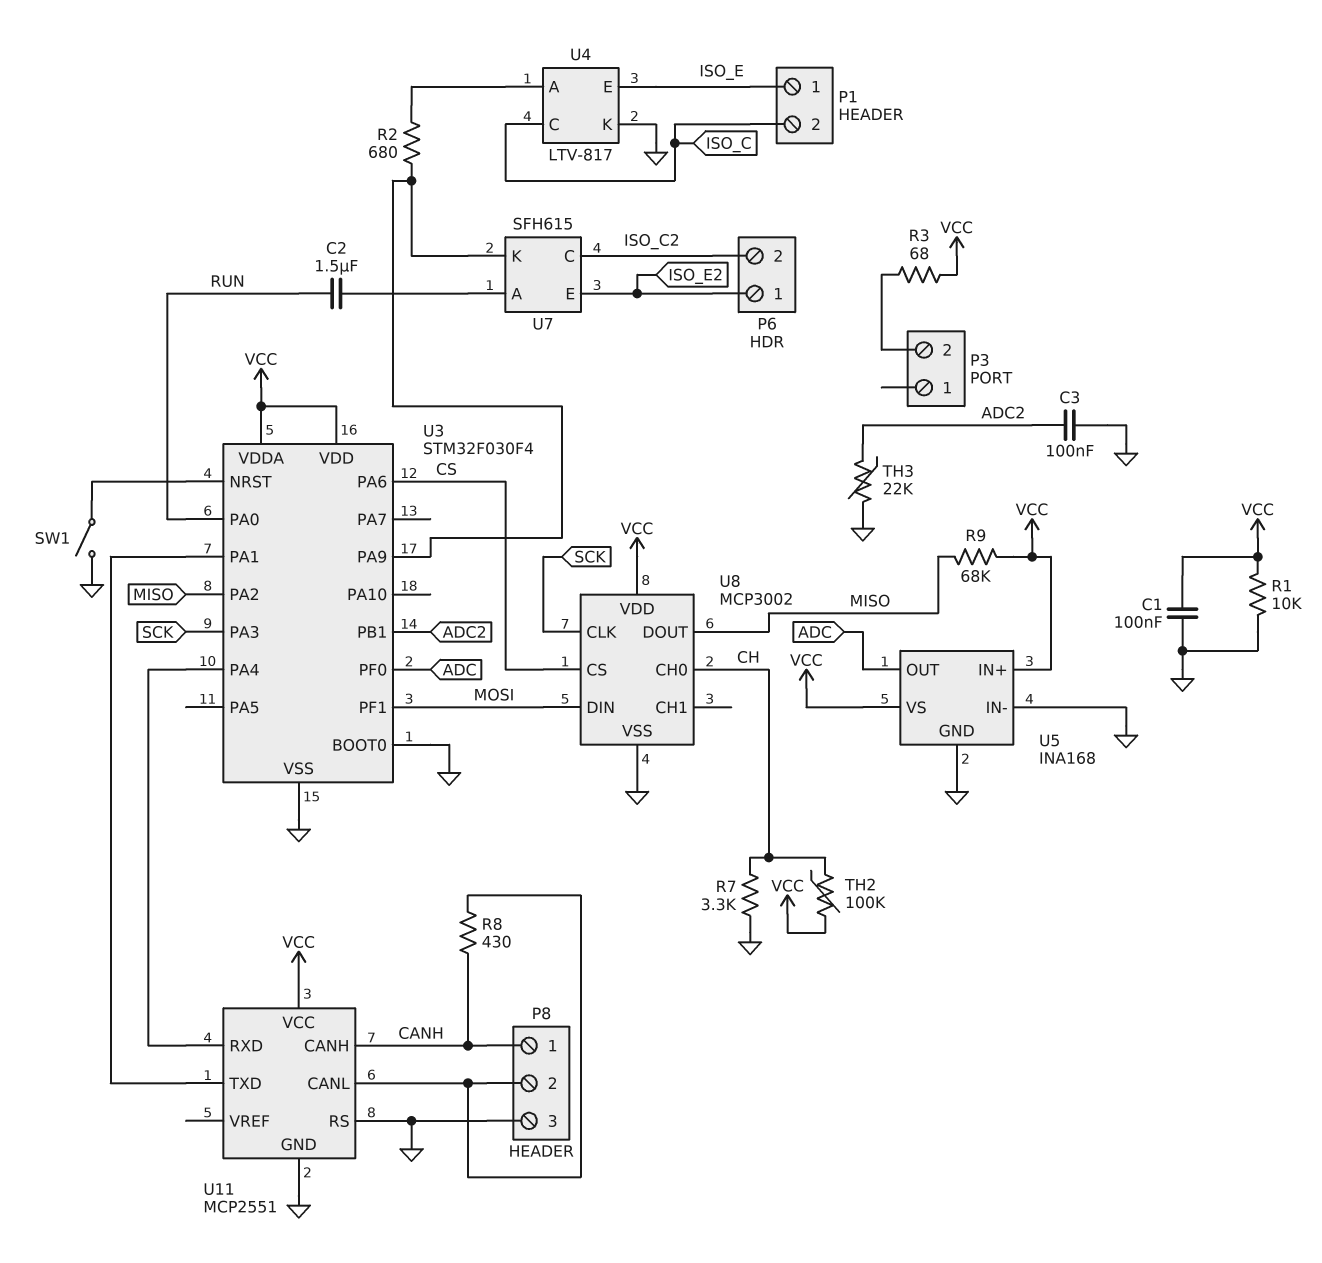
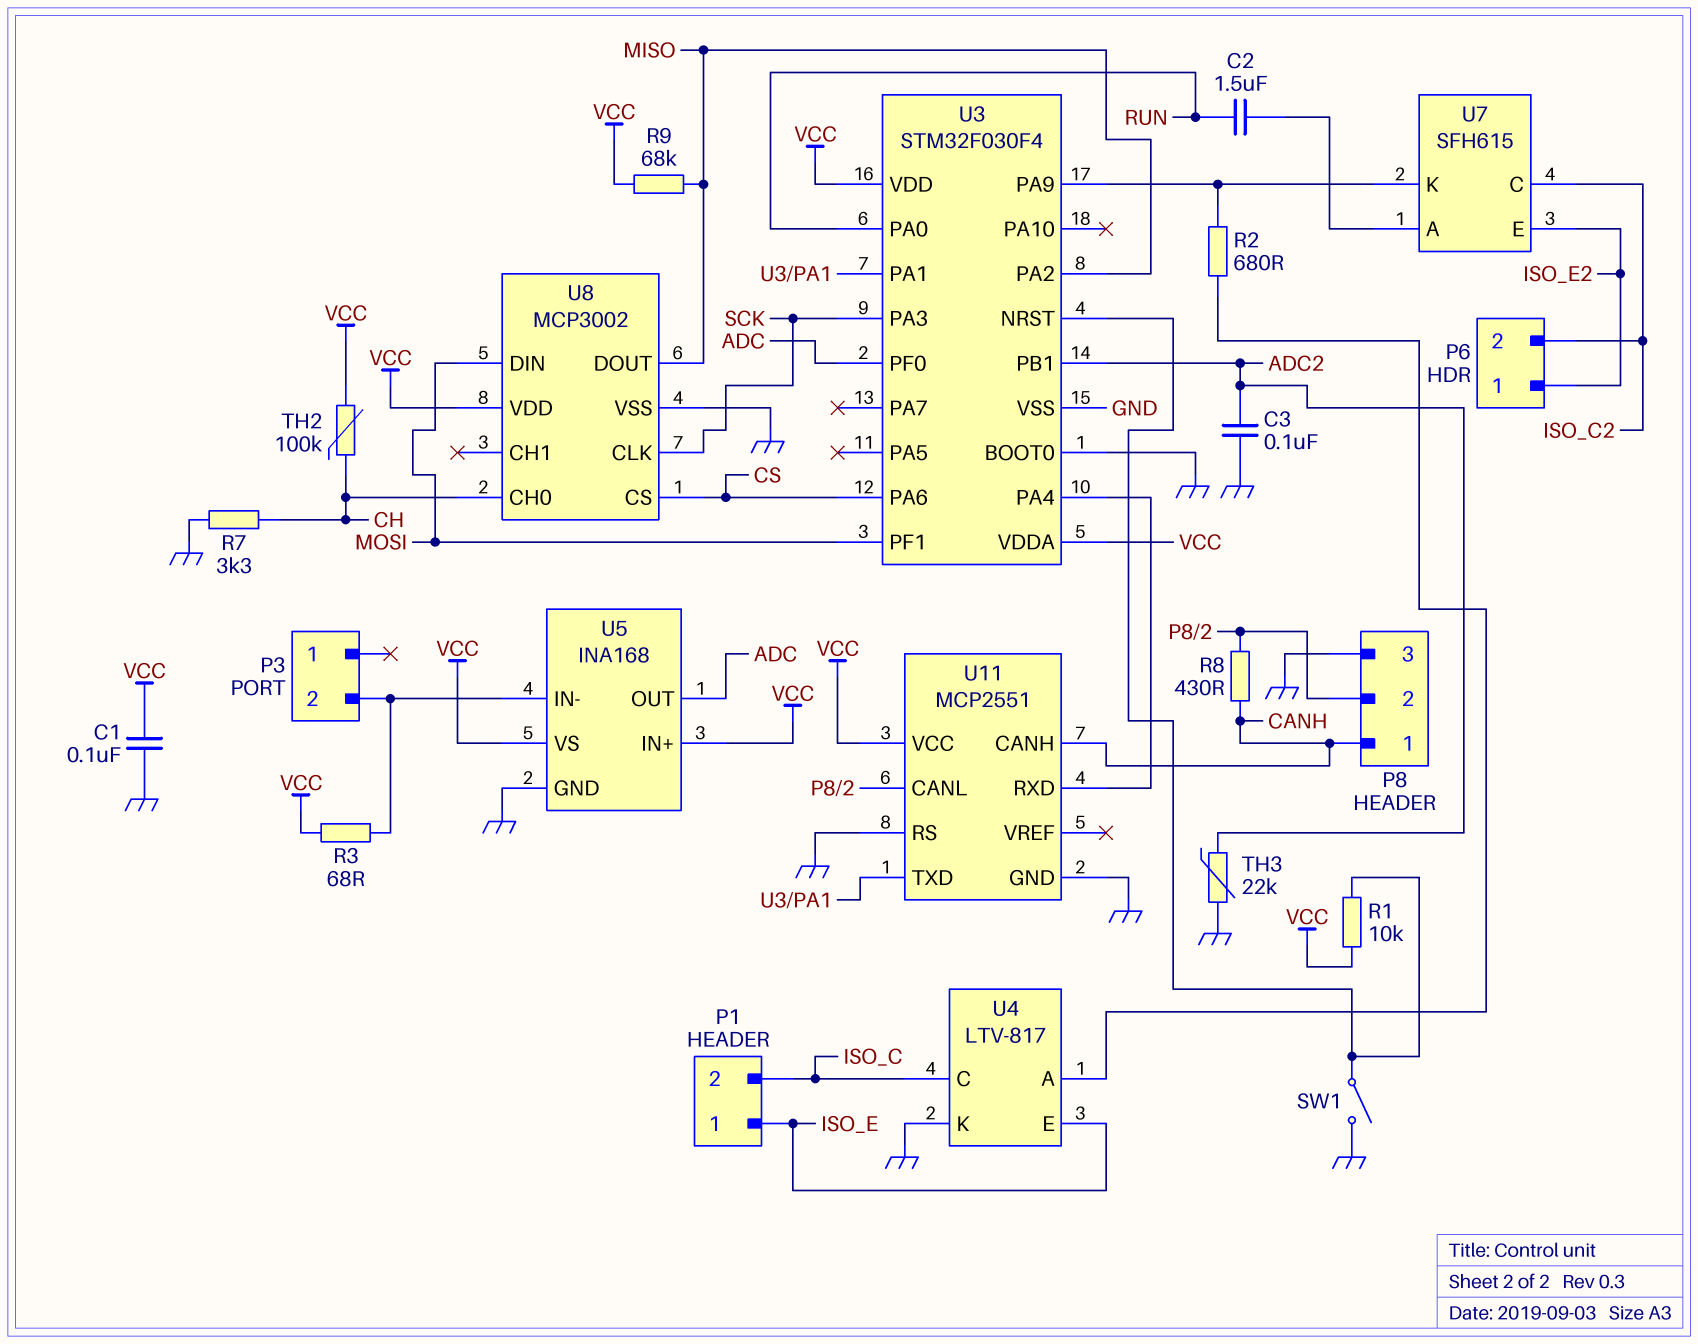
R1: 10k (GND, VCC) -> 10k (U3/NRST, VCC)
U5 pin IN-: GND -> P3/2

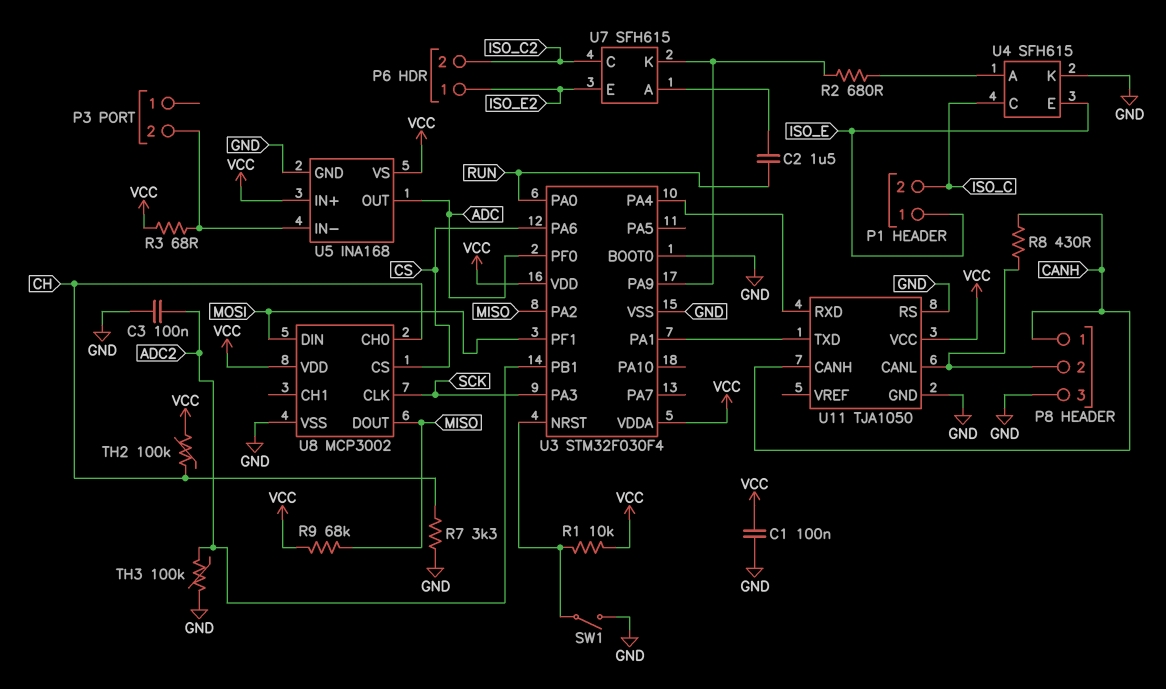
TH3: 22k (ADC2, GND) -> 100k (ADC2, GND)
U4: LTV-817 -> SFH615
U11: MCP2551 -> TJA1050

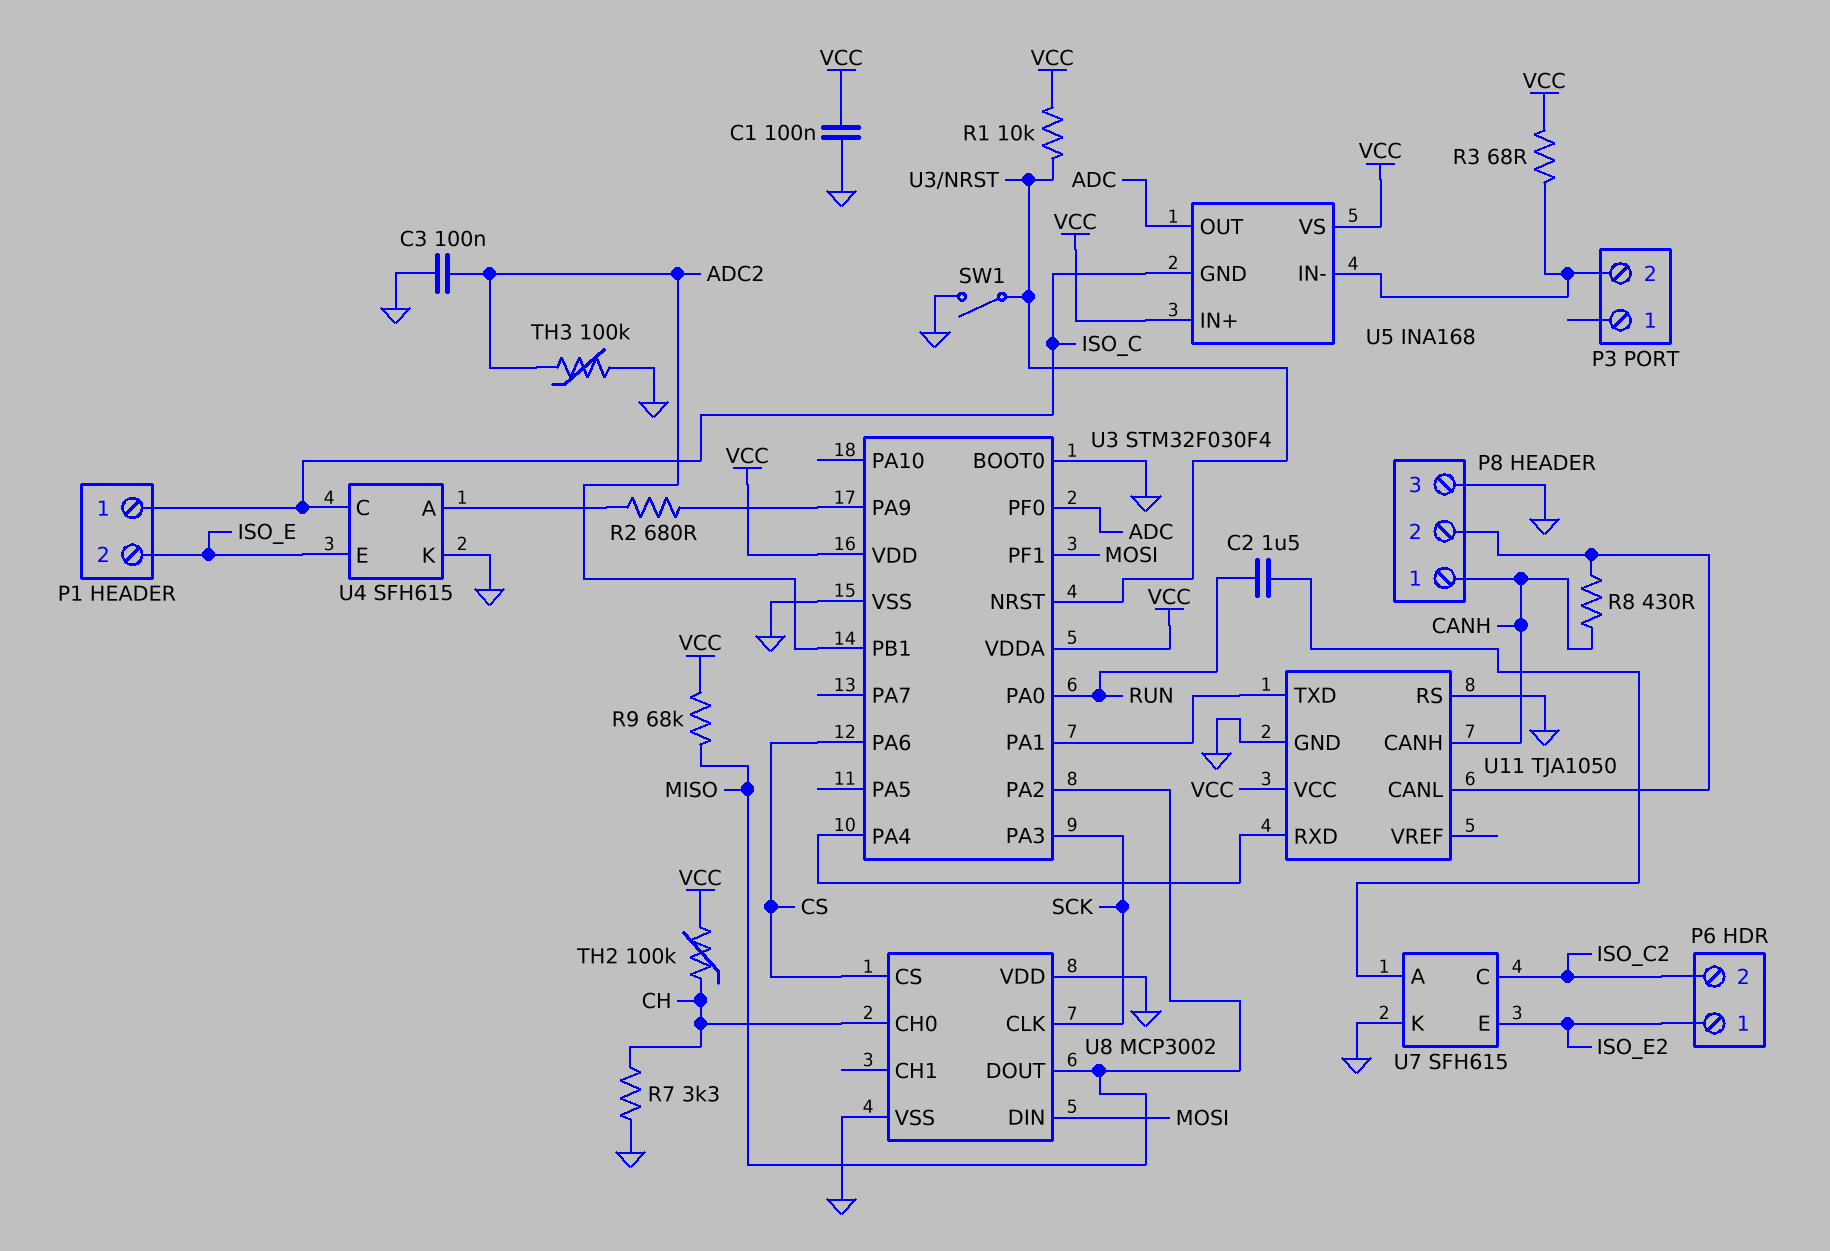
P1 pin 1: ISO_E -> ISO_C
P1 pin 2: ISO_C -> ISO_E
U5 pin GND: GND -> ISO_C
U7 pin K: U3/PA9 -> GND
U8 pin VDD: VCC -> GND

